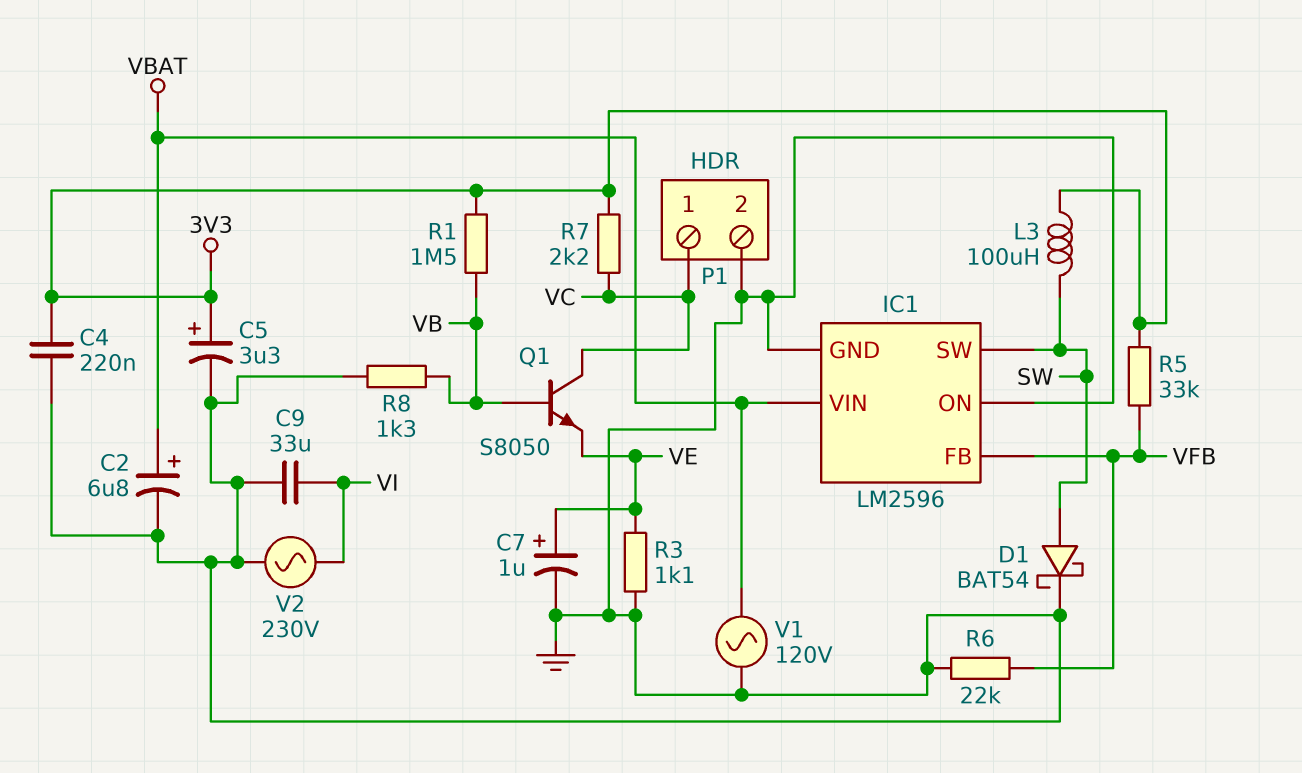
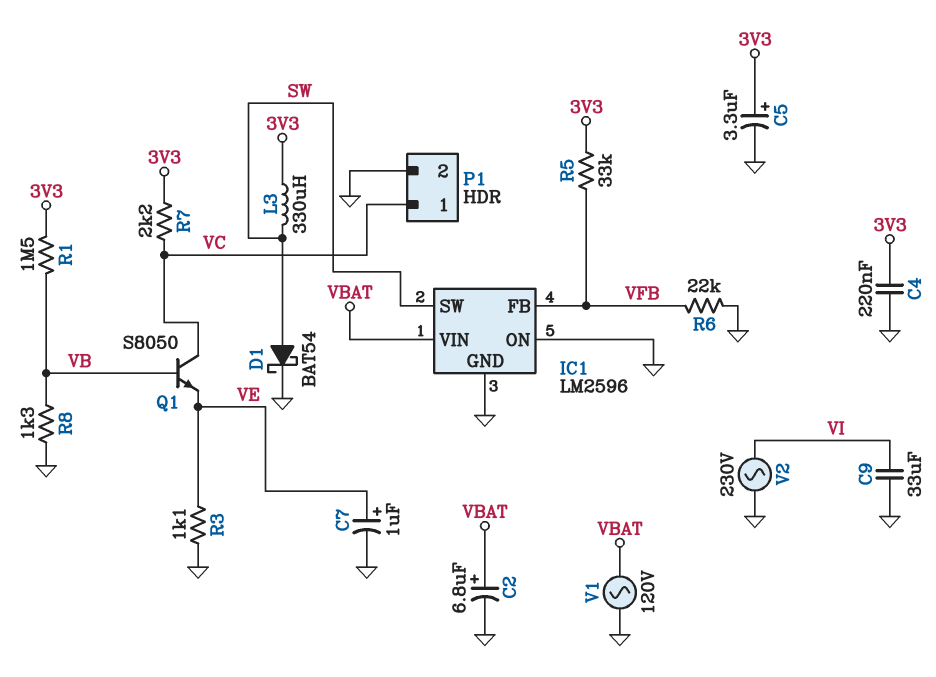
L3: 100uH (3V3, SW) -> 330uH (3V3, SW)

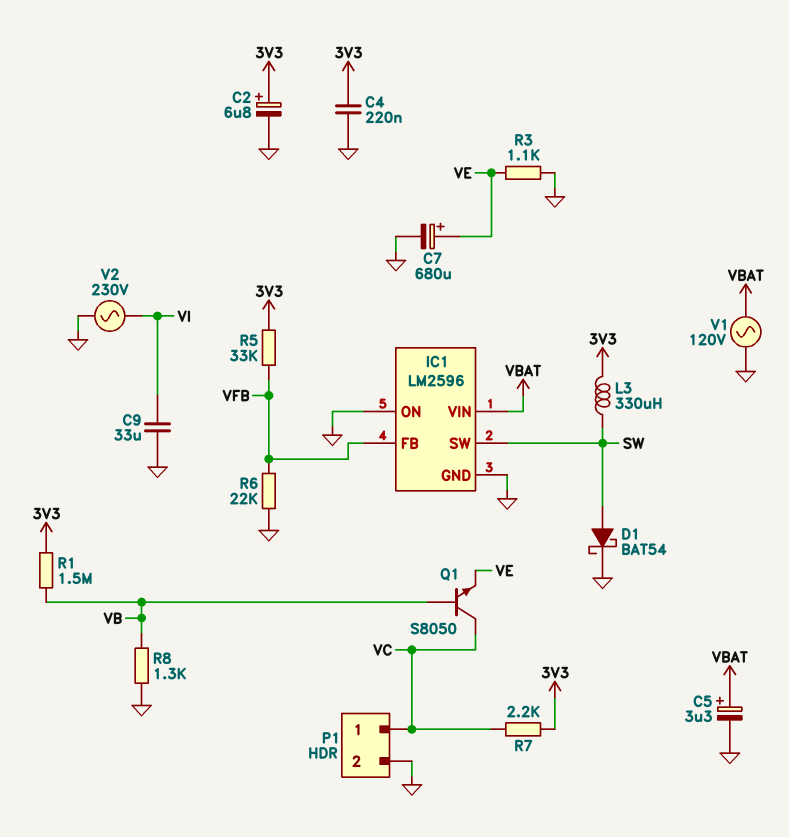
C2: 6.8uF (plus VBAT, minus GND) -> 6.8uF (plus 3V3, minus GND)
C5: 3.3uF (plus 3V3, minus GND) -> 3.3uF (plus VBAT, minus GND)
C7: 1uF (plus VE, minus GND) -> 680uF (plus VE, minus GND)

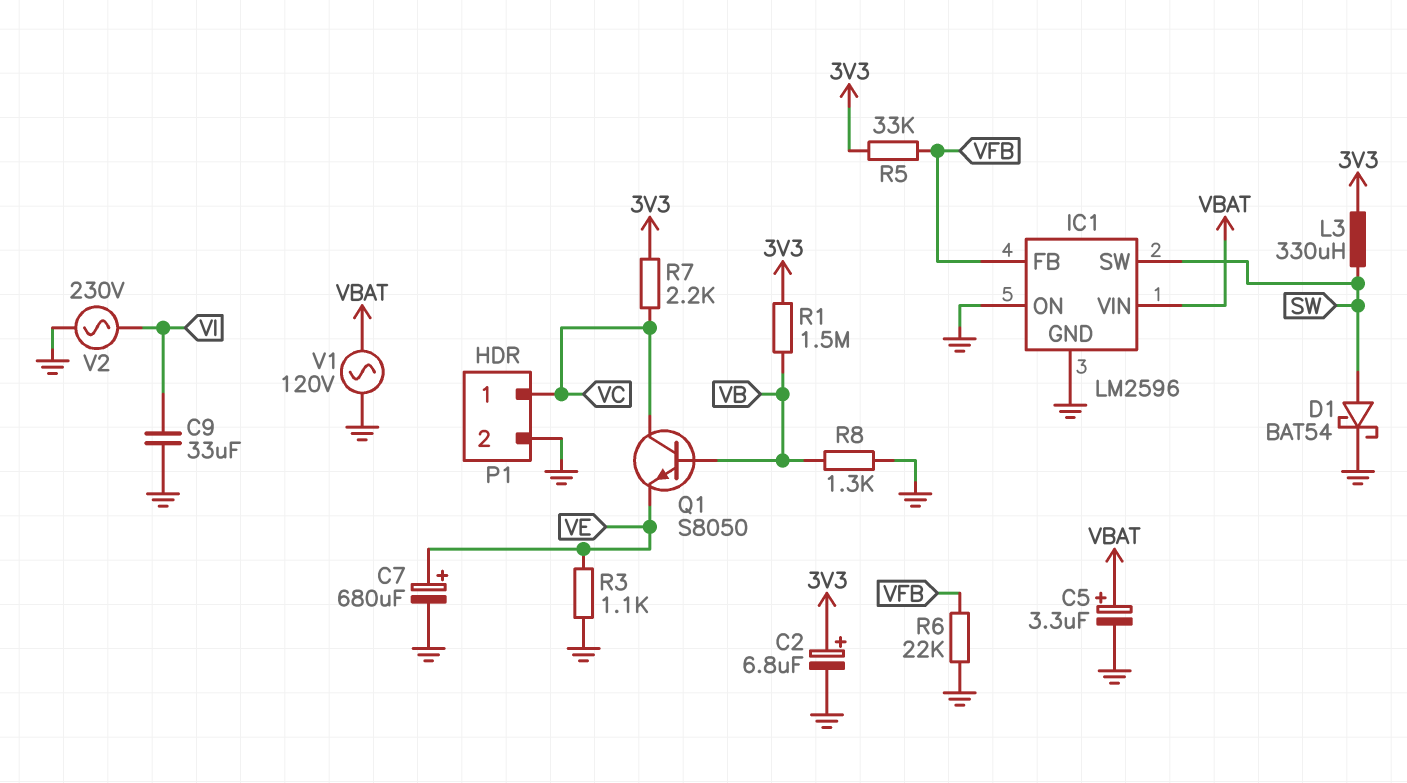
C4: 220nF (3V3, GND) -> none

